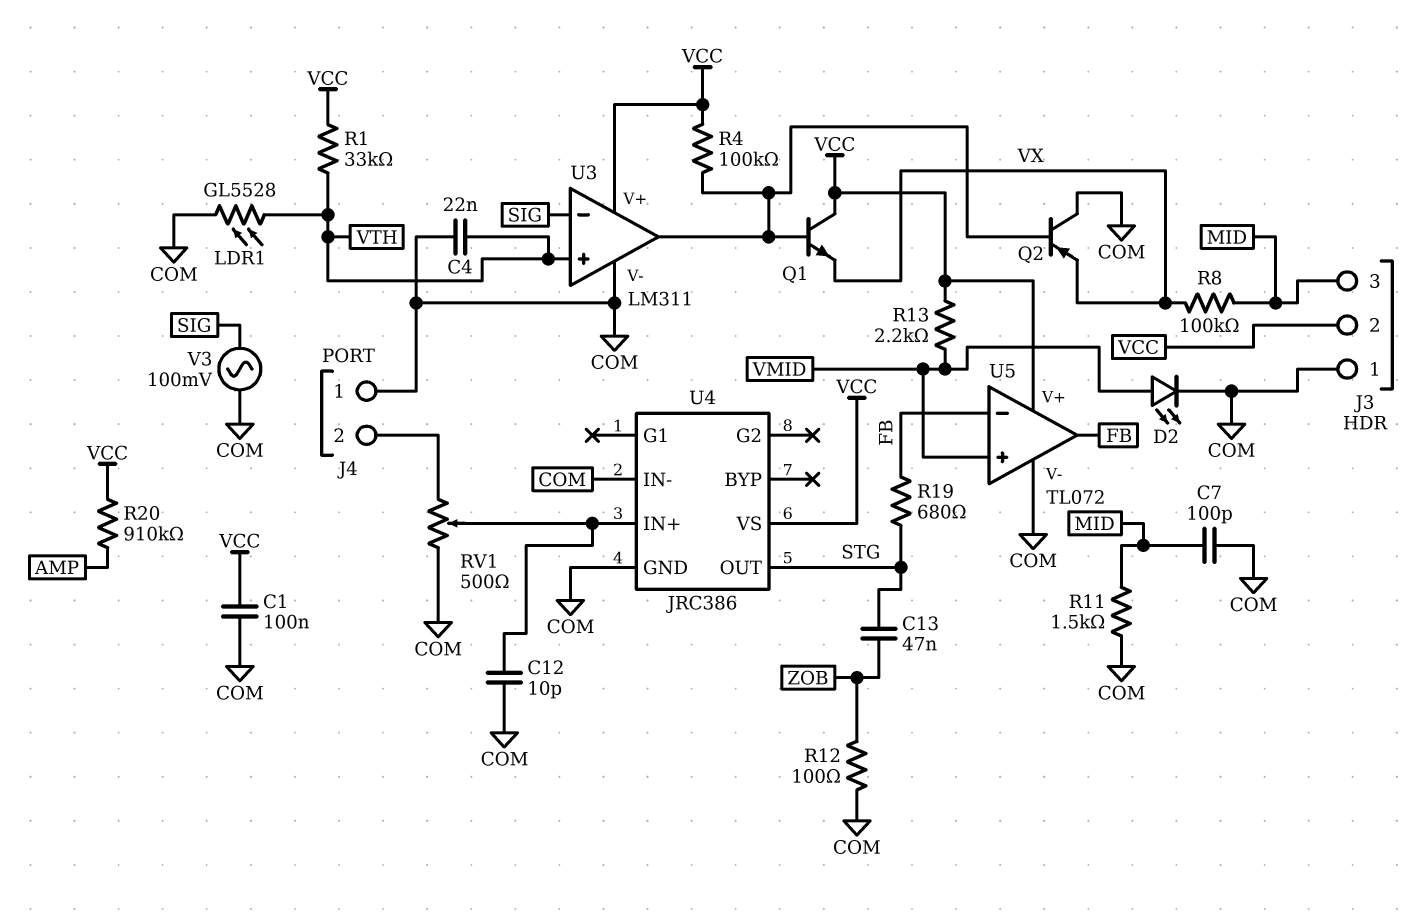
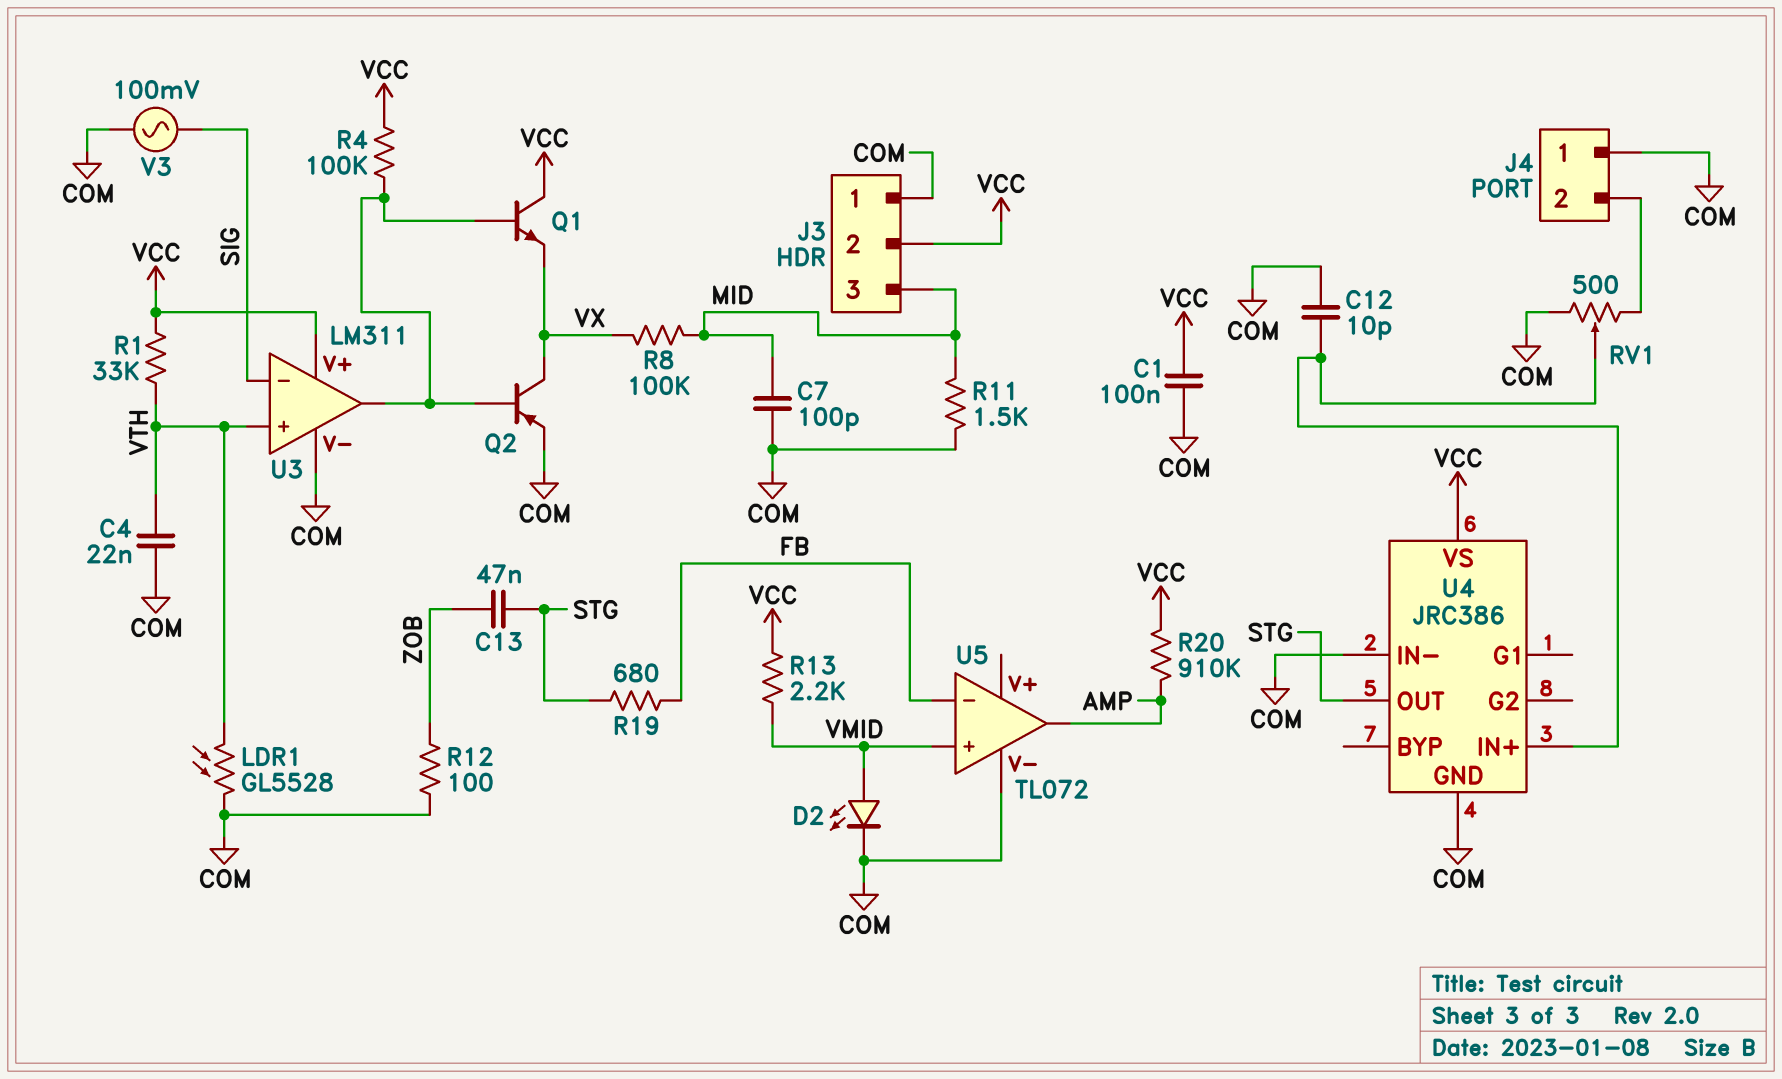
Q2: PNP (B U3/out, C COM, E VX) -> PNP (B U3/out, C VX, E COM)
U5 pin V+: VCC -> none
U5 pin out: FB -> AMP

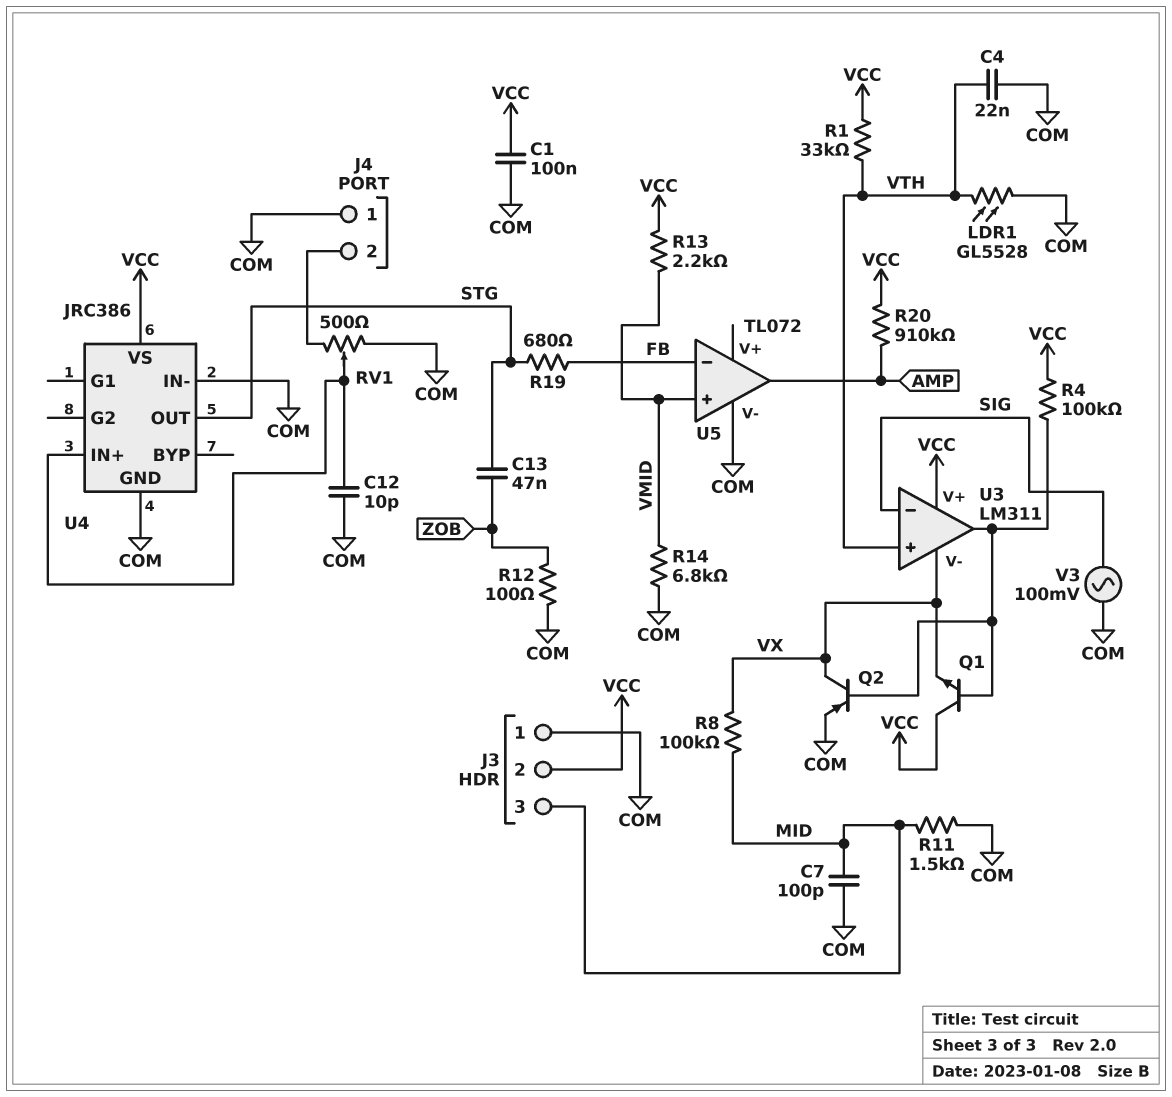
D2: LED (A VMID, K COM) -> none
R14: none -> 6.8k (COM, VMID)
U3 pin V-: COM -> VX

